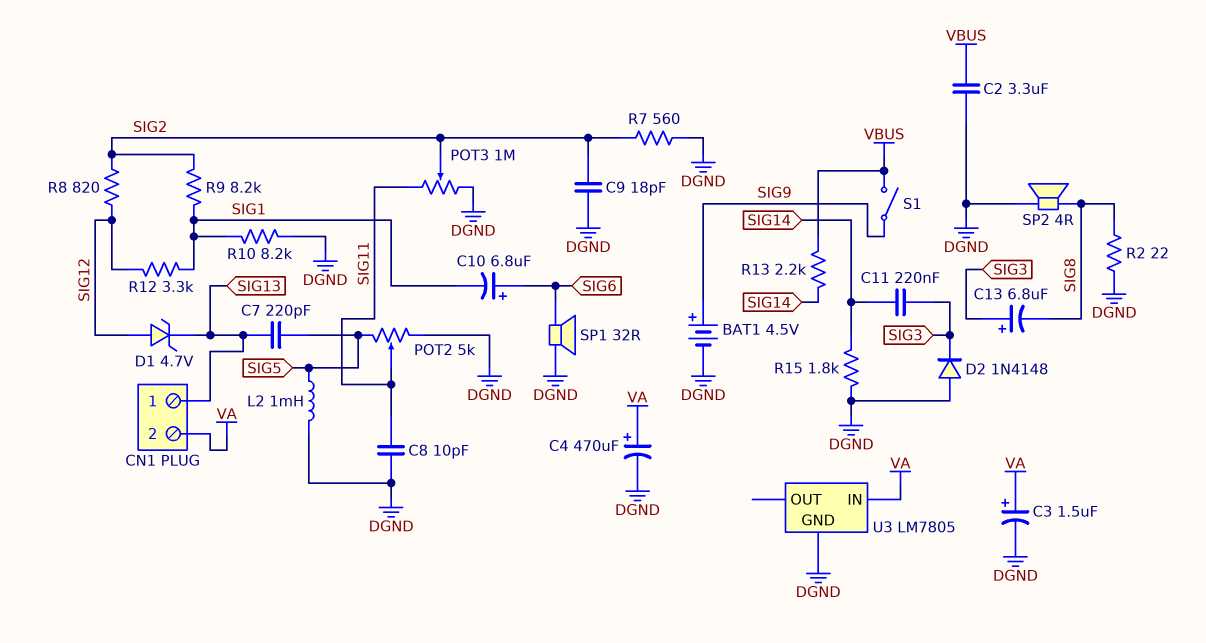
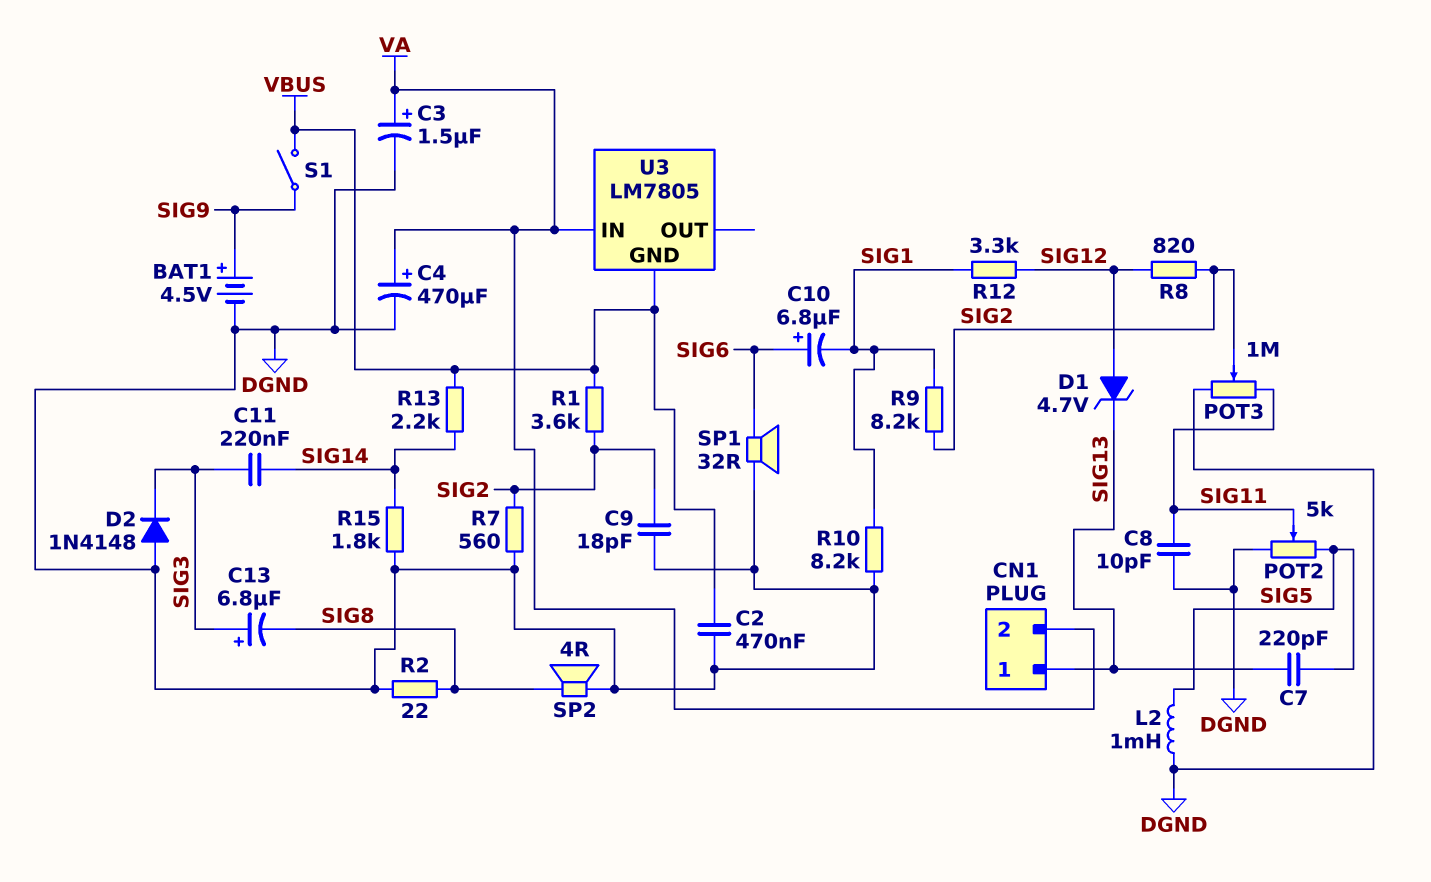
C2: 3.3uF (DGND, VBUS) -> 470nF (DGND, VBUS)
R1: none -> 3.6k (SIG2, VBUS)
U3 pin GND: DGND -> VBUS

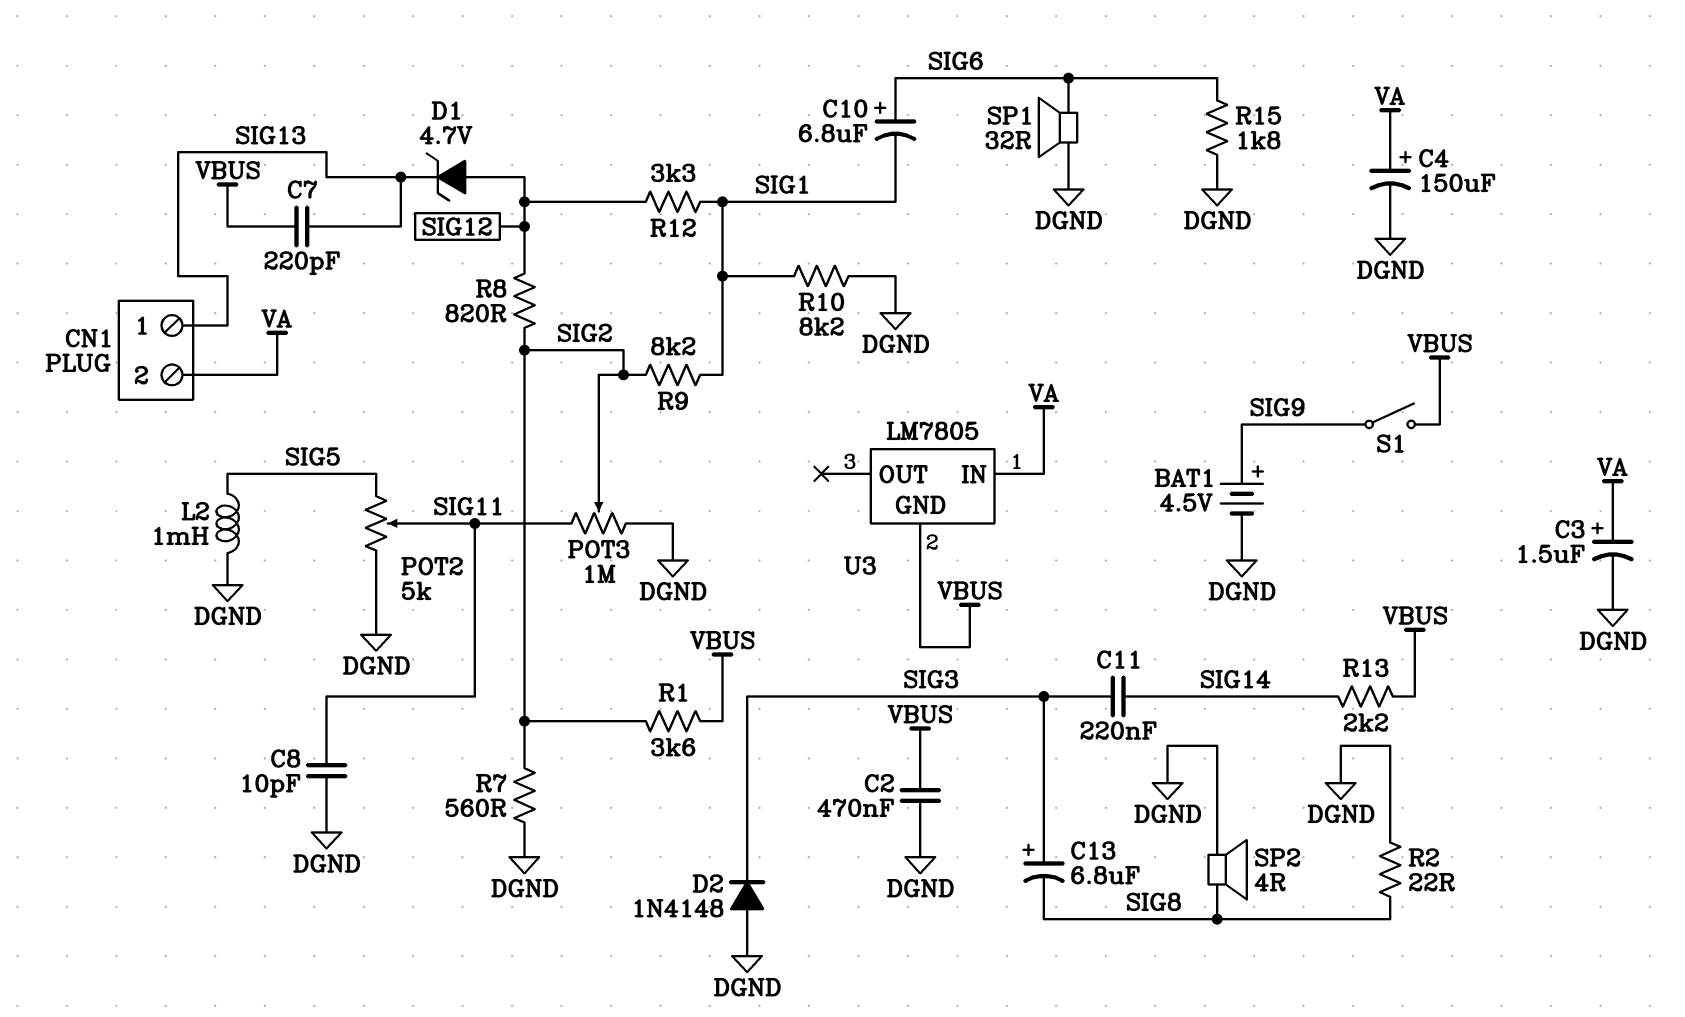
C4: 470uF (plus VA, minus DGND) -> 150uF (plus VA, minus DGND)
C7: 220pF (SIG5, SIG13) -> 220pF (SIG13, VBUS)
C9: 18pF (DGND, SIG2) -> none
R15: 1.8k (DGND, SIG14) -> 1.8k (DGND, SIG6)

